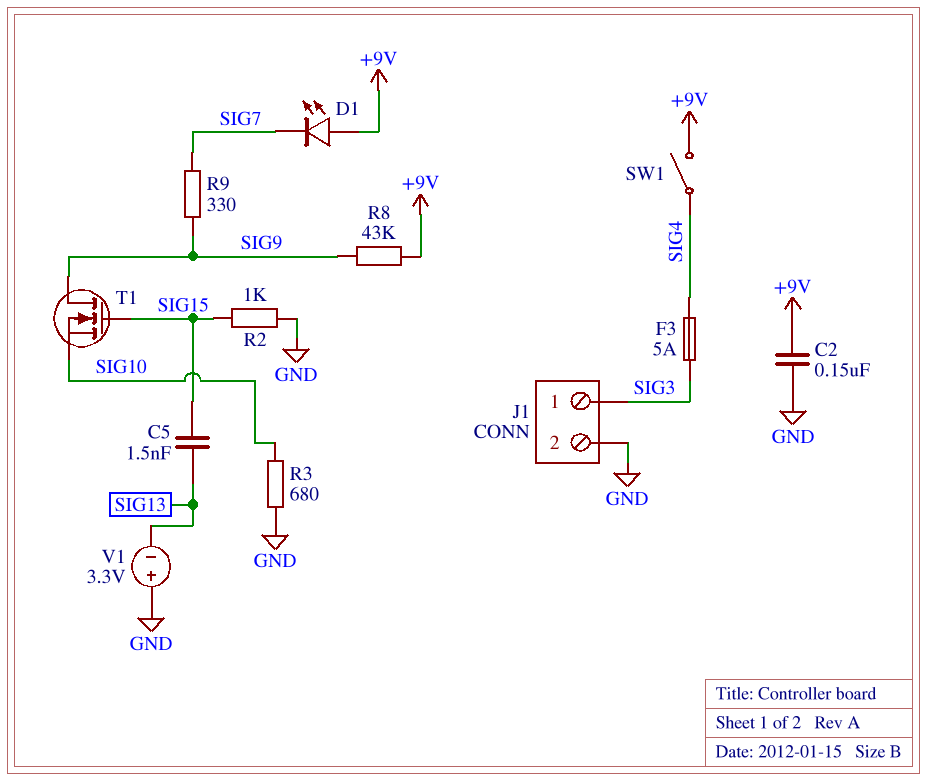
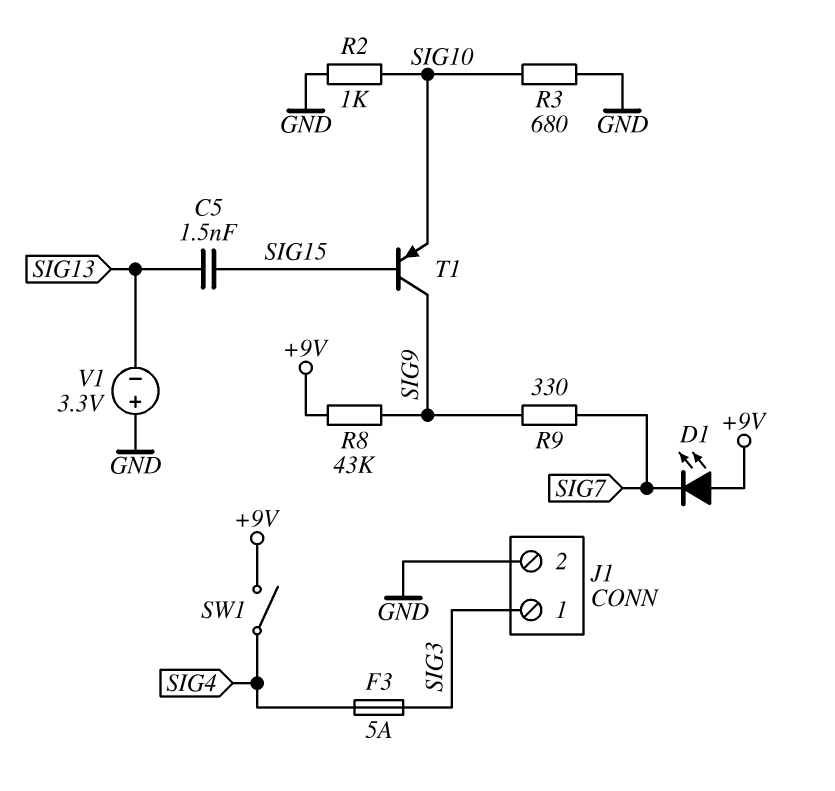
C2: 150nF (+9V, GND) -> none
R2: 1k (GND, SIG15) -> 1k (GND, SIG10)
T1: NMOS (G SIG15, D SIG9, S SIG10) -> PNP (B SIG15, C SIG9, E SIG10)

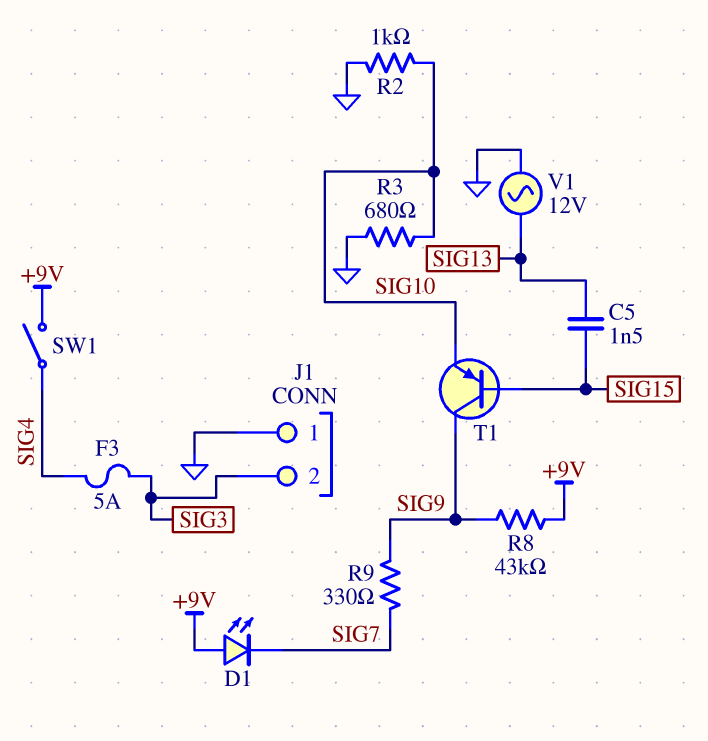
J1 pin 1: SIG3 -> GND
J1 pin 2: GND -> SIG3
V1: 3.3V (plus GND, minus SIG13) -> AC 12V (GND, SIG13)

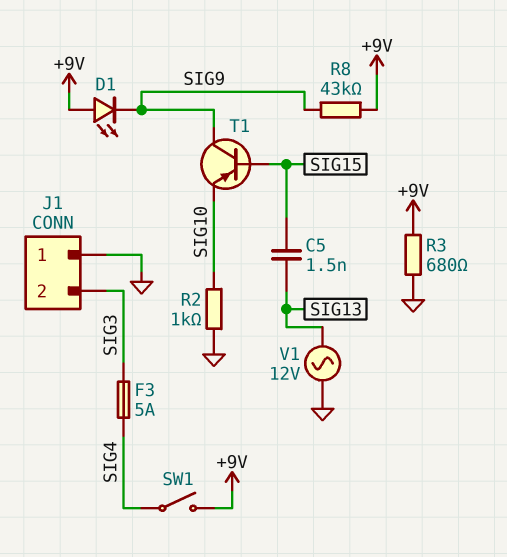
D1: LED (A +9V, K SIG7) -> LED (A +9V, K SIG9)
R3: 680 (GND, SIG10) -> 680 (+9V, GND)
R9: 330 (SIG7, SIG9) -> none

